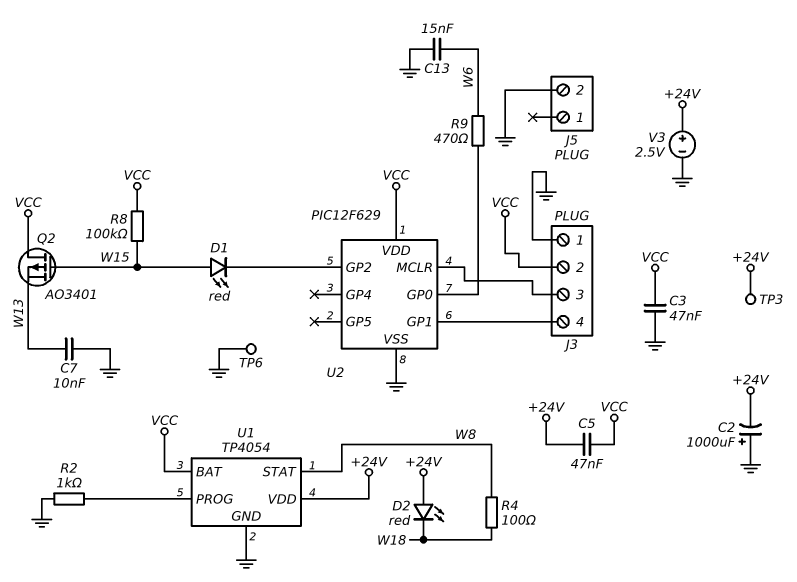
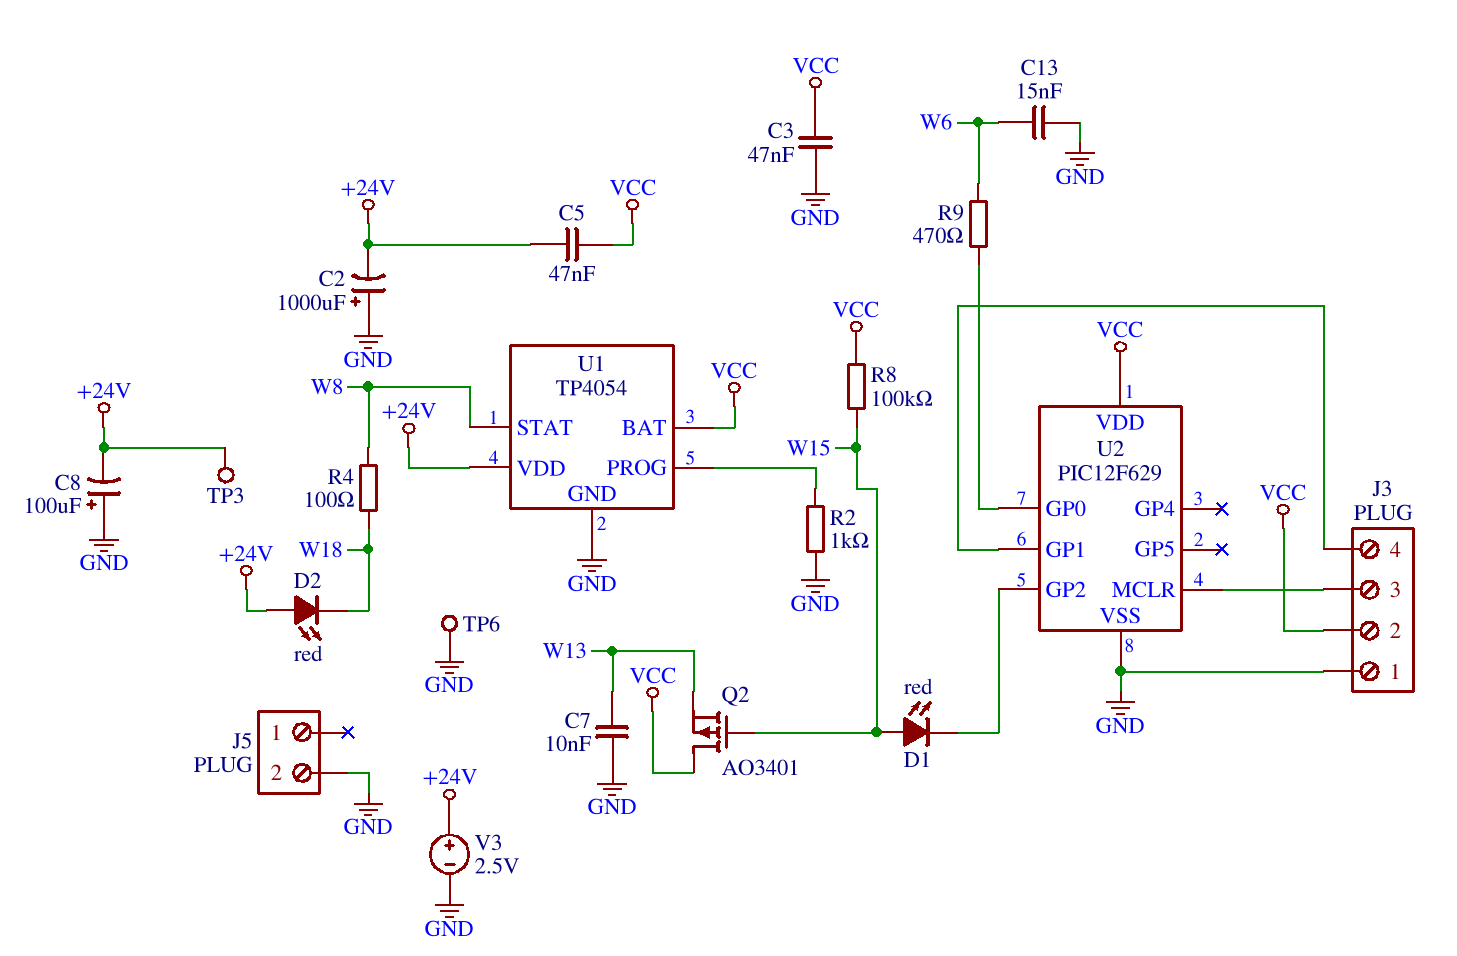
C8: none -> 100uF (plus GND, minus +24V)

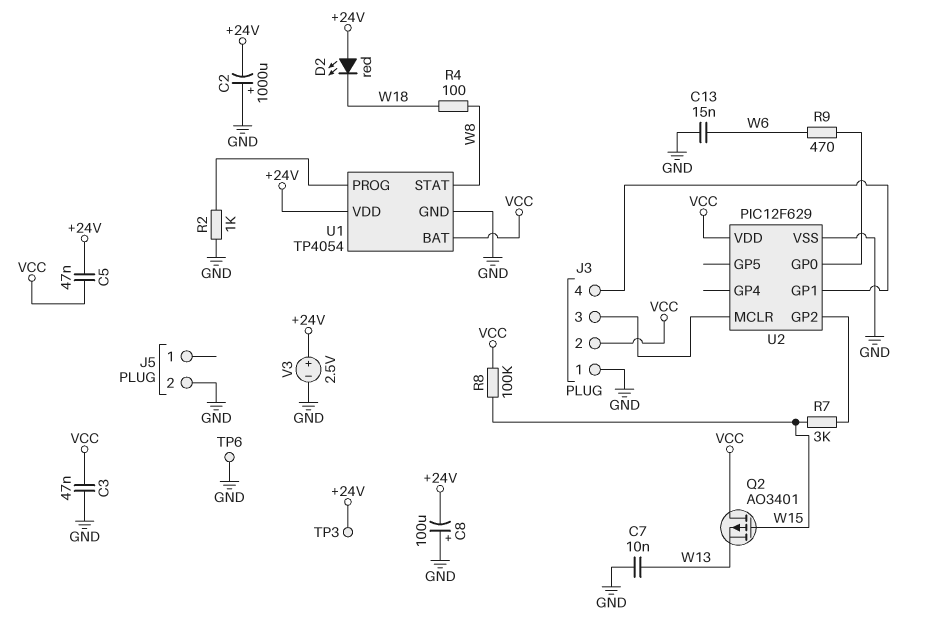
D1: LED red (A W15, K U2/GP2) -> none
R7: none -> 3k (U2/GP2, W15)

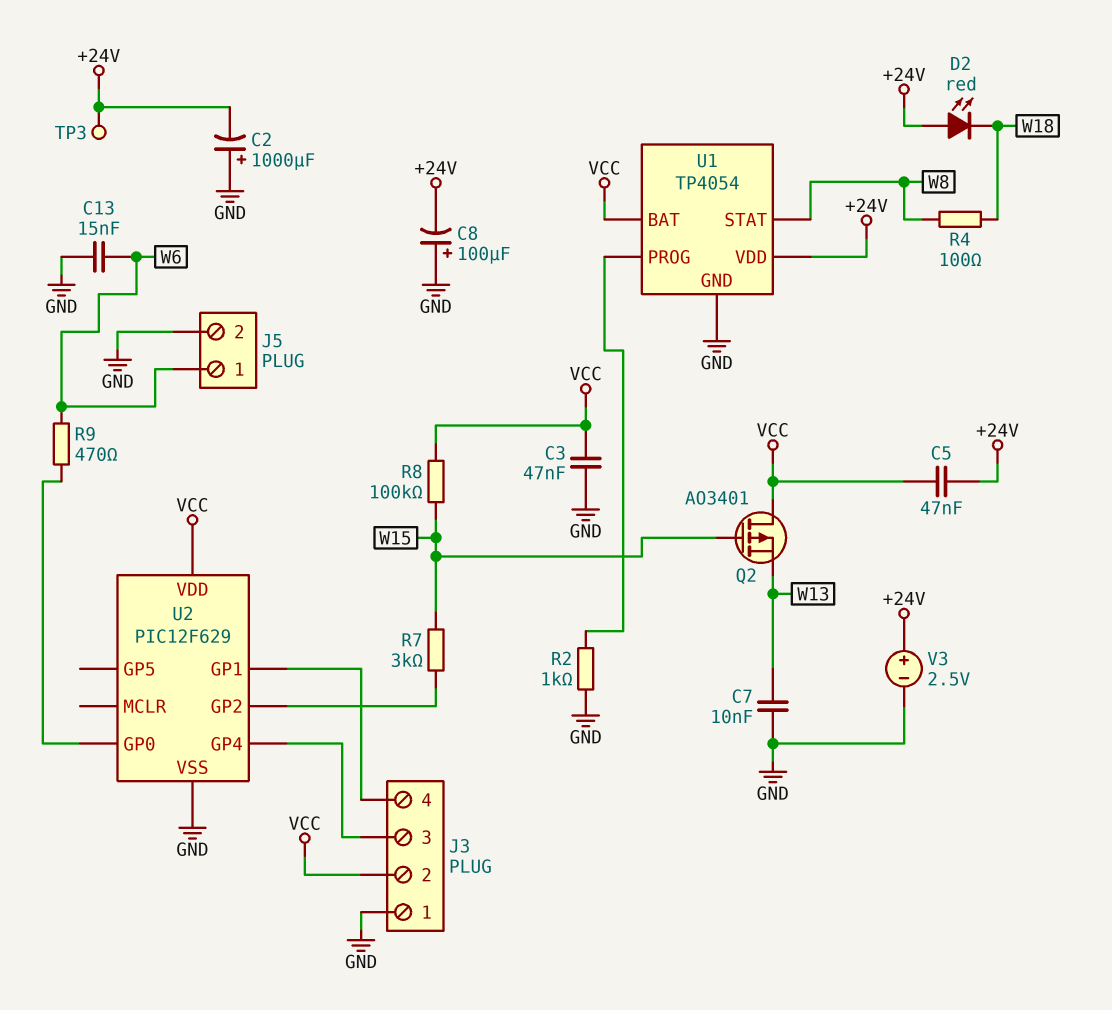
J5 pin 1: none -> W6
TP6: test point (GND) -> none
U2 pin GP4: none -> J3/3
U2 pin MCLR: J3/3 -> none

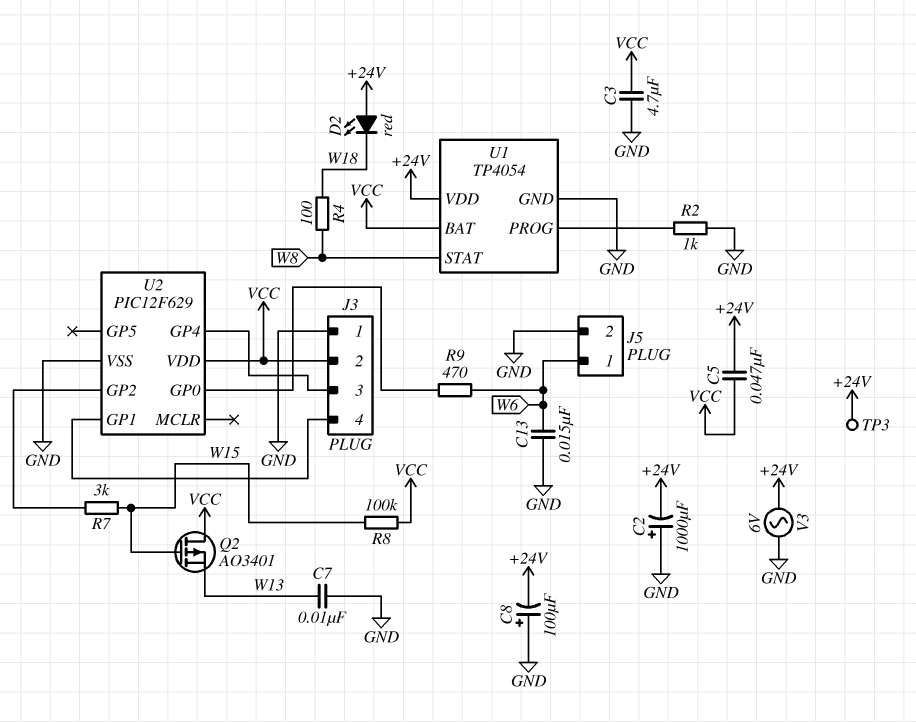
C3: 47nF (GND, VCC) -> 4.7uF (GND, VCC)
V3: 2.5V (plus +24V, minus GND) -> AC 6V (+24V, GND)

